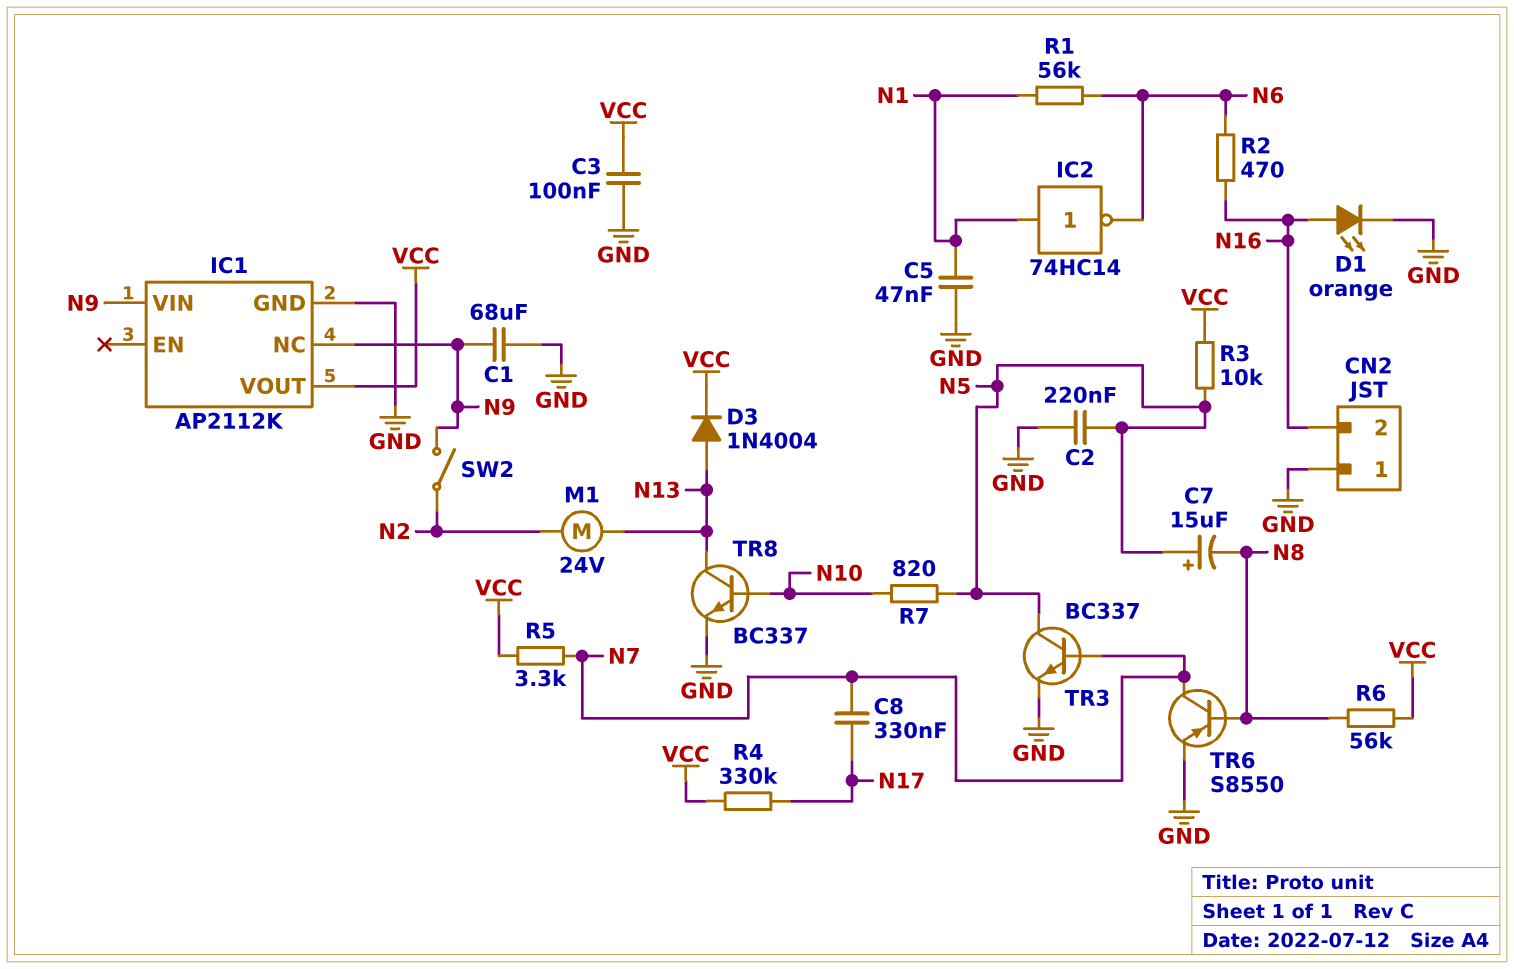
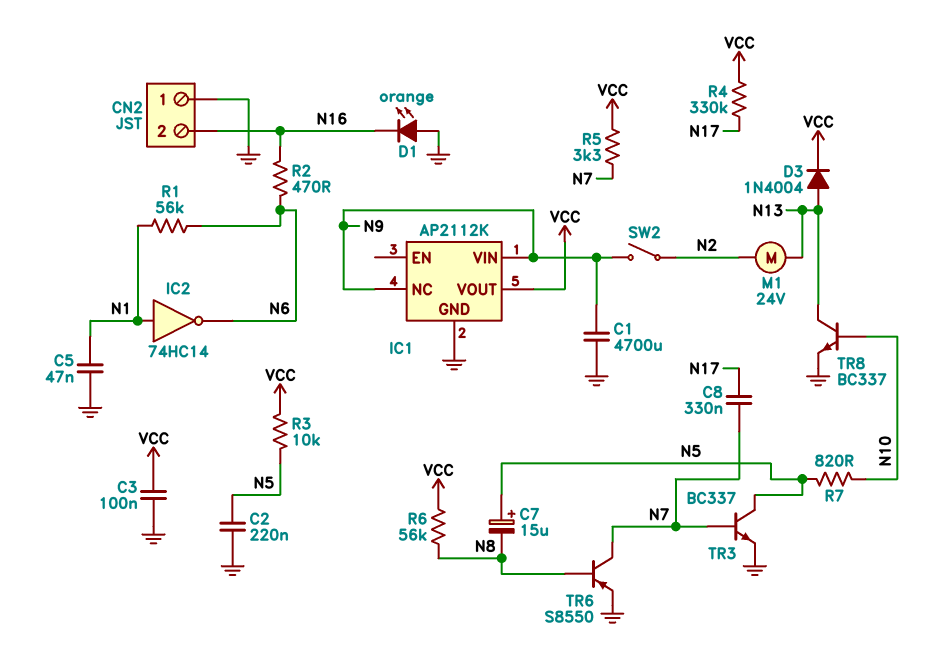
C1: 68uF (GND, N9) -> 4700uF (GND, N9)
D1: LED orange (A N16, K GND) -> LED orange (A GND, K N16)

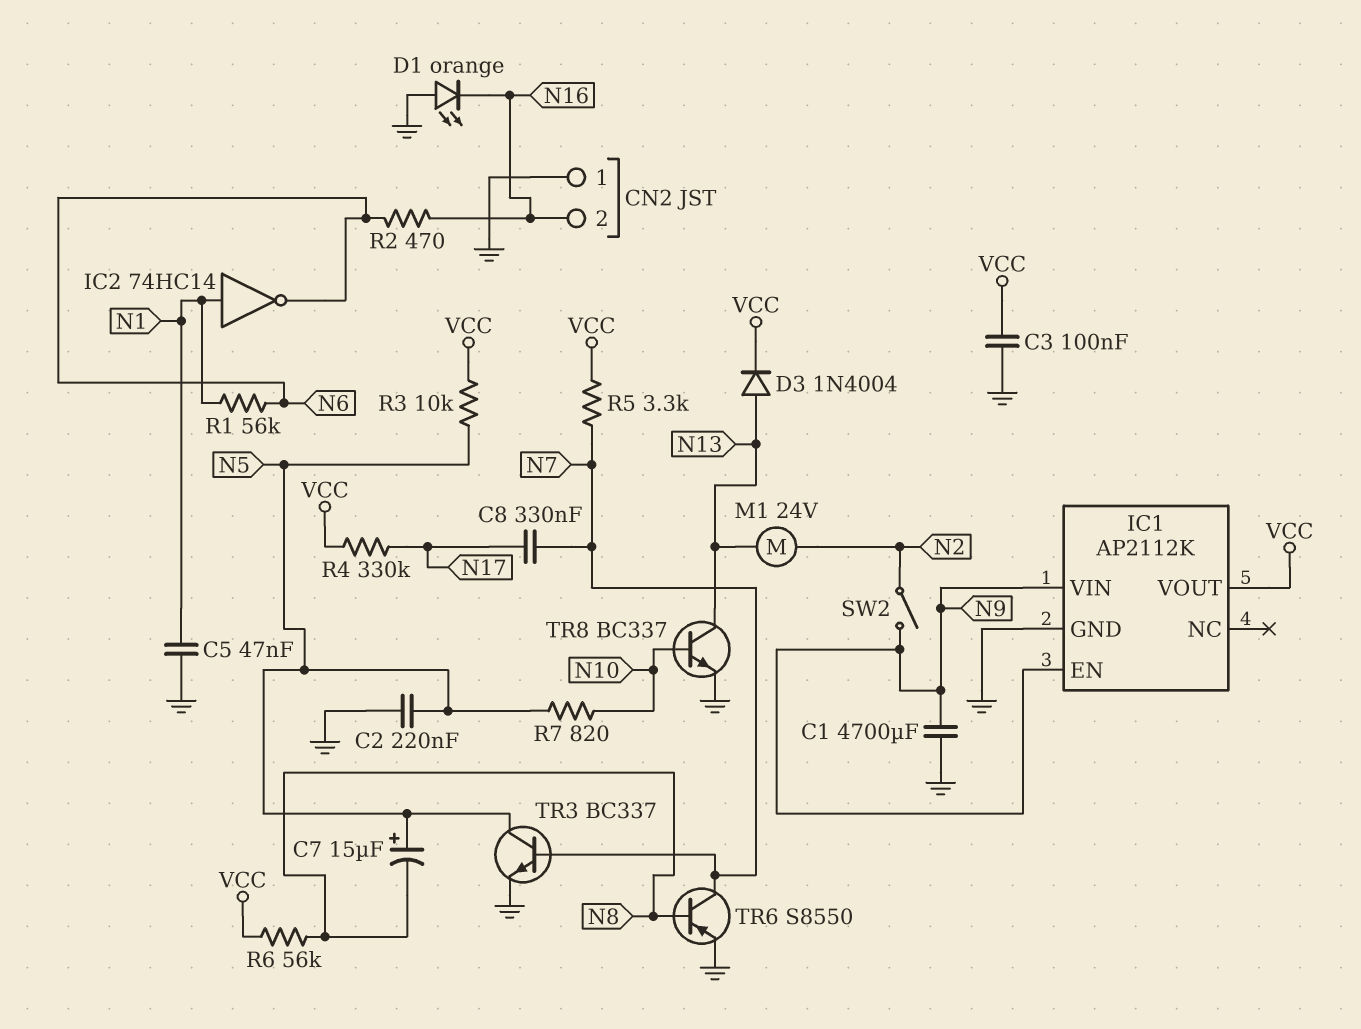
IC1 pin EN: none -> N9
IC1 pin NC: N9 -> none

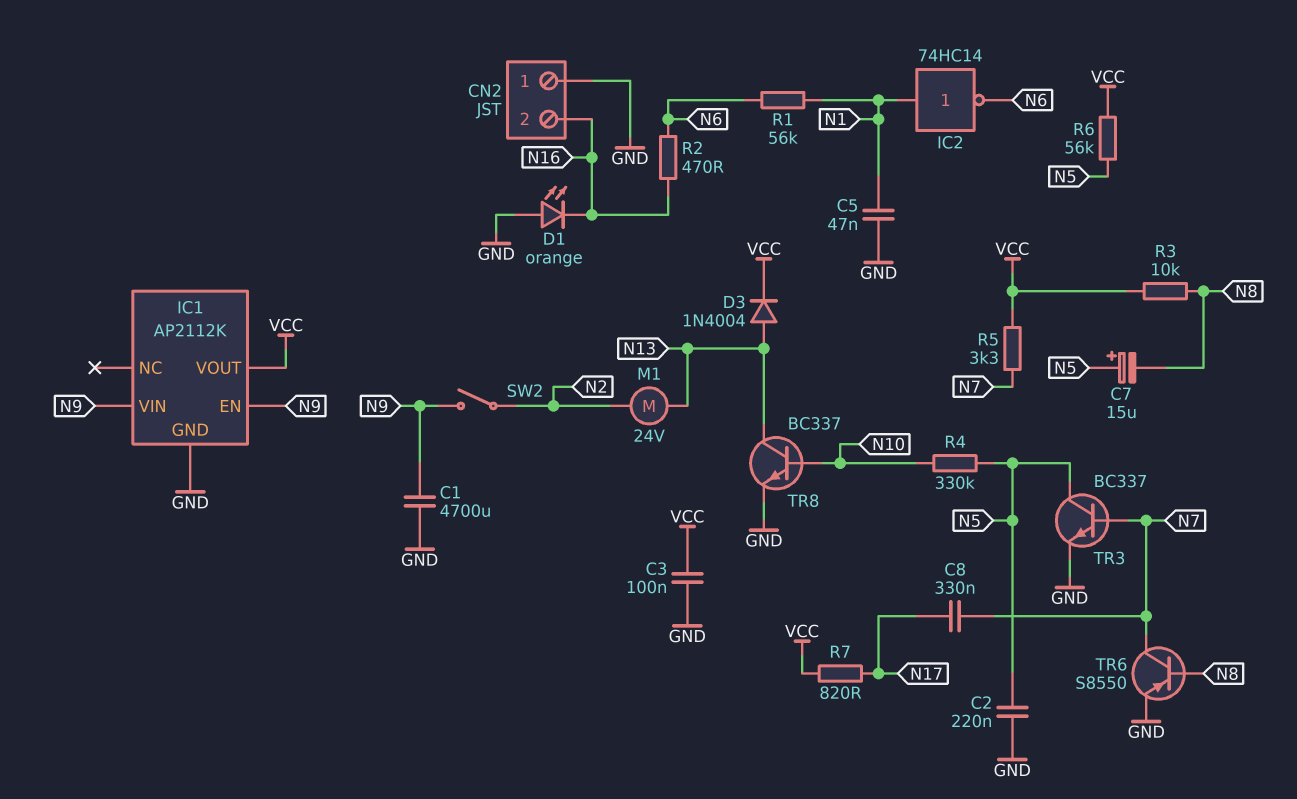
R3: 10k (N5, VCC) -> 10k (N8, VCC)
R4: 330k (N17, VCC) -> 330k (N5, N10)
R6: 56k (N8, VCC) -> 56k (N5, VCC)
R7: 820 (N5, N10) -> 820 (N17, VCC)

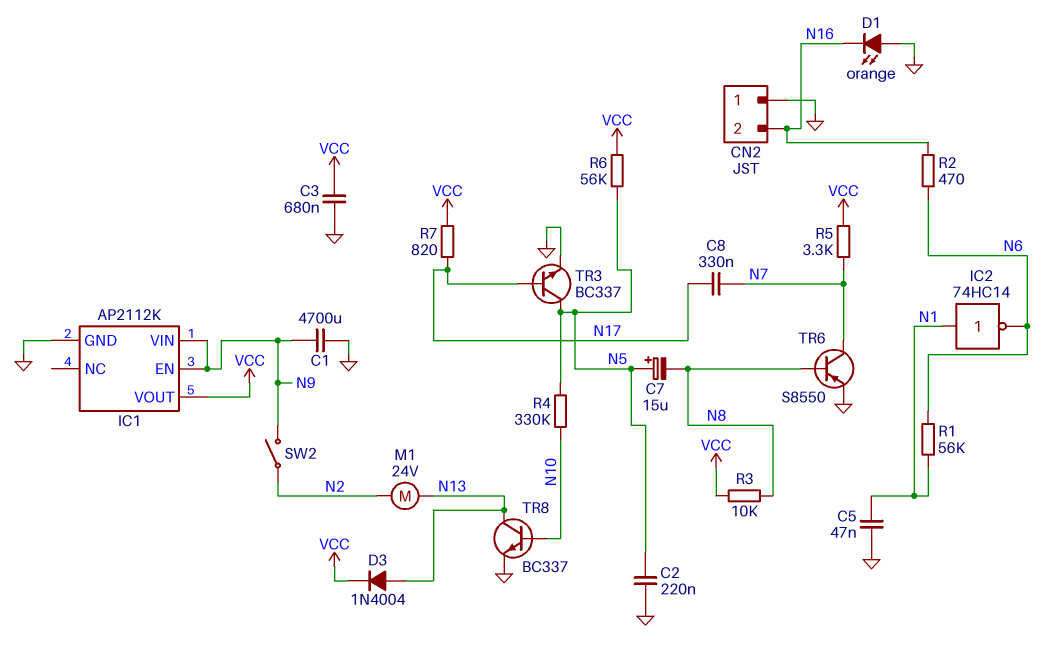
C3: 100nF (GND, VCC) -> 680nF (GND, VCC)
TR3: NPN BC337 (B N7, C N5, E GND) -> NPN BC337 (B N17, C N5, E GND)

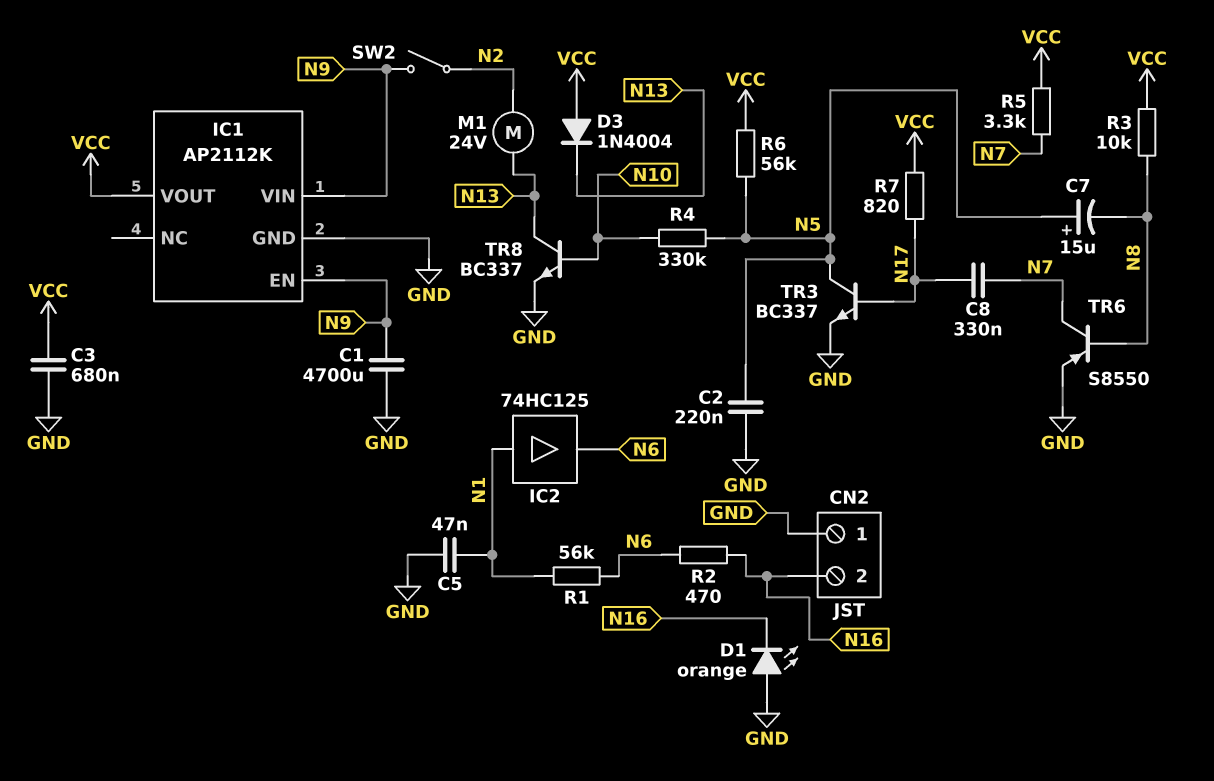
D3: diode 1N4004 (A N13, K VCC) -> diode 1N4004 (A VCC, K N13)
IC2: NOT 74HC14 (in N1, out N6) -> buffer 74HC125 (in N1, out N6)

